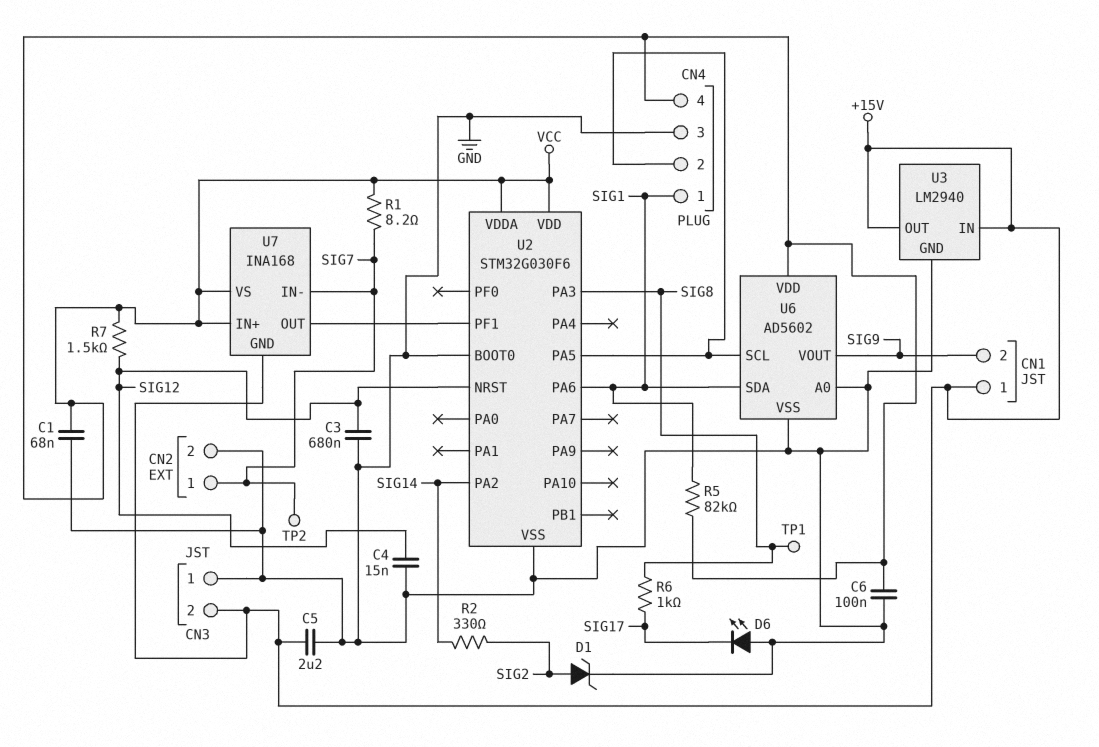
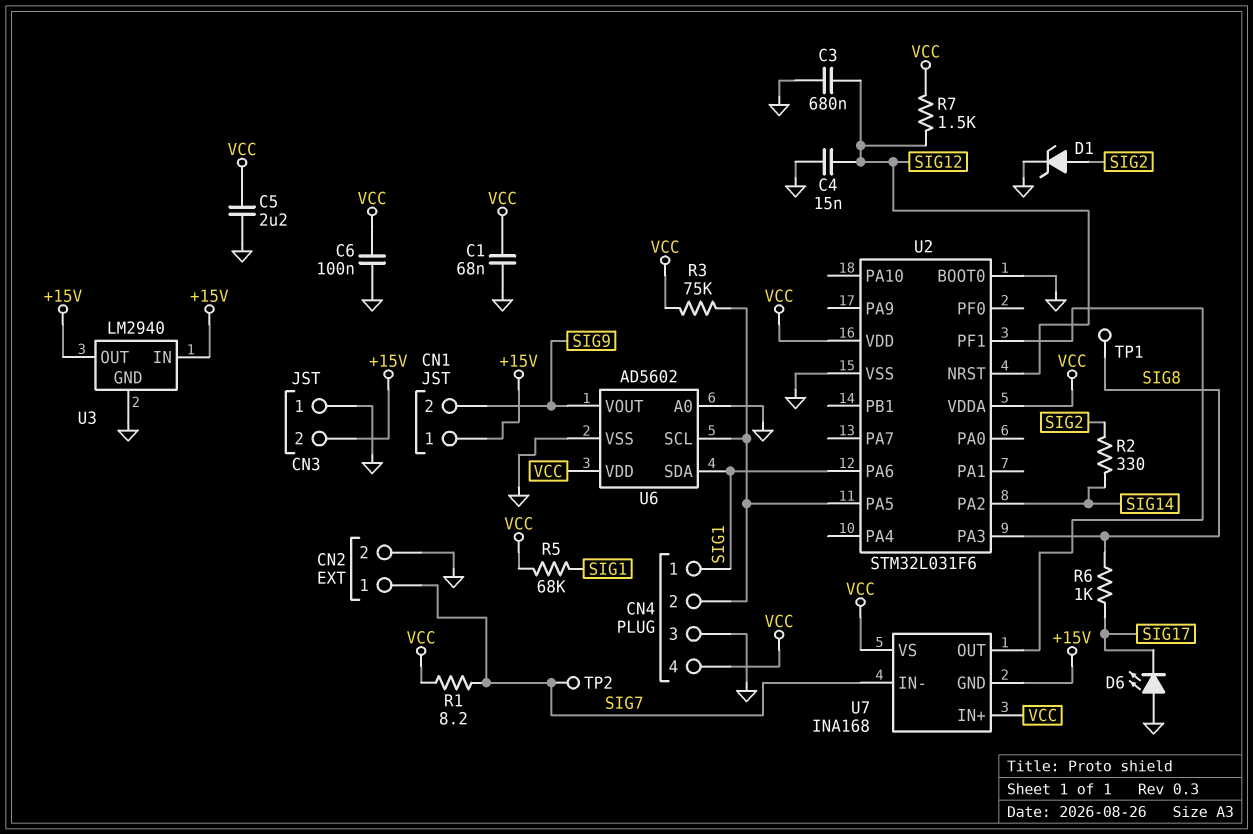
C5: 2.2uF (+15V, GND) -> 2.2uF (GND, VCC)
R3: none -> 75k (CN4/2, VCC)
R5: 82k (SIG1, VCC) -> 68k (SIG1, VCC)
U2: STM32G030F6 -> STM32L031F6

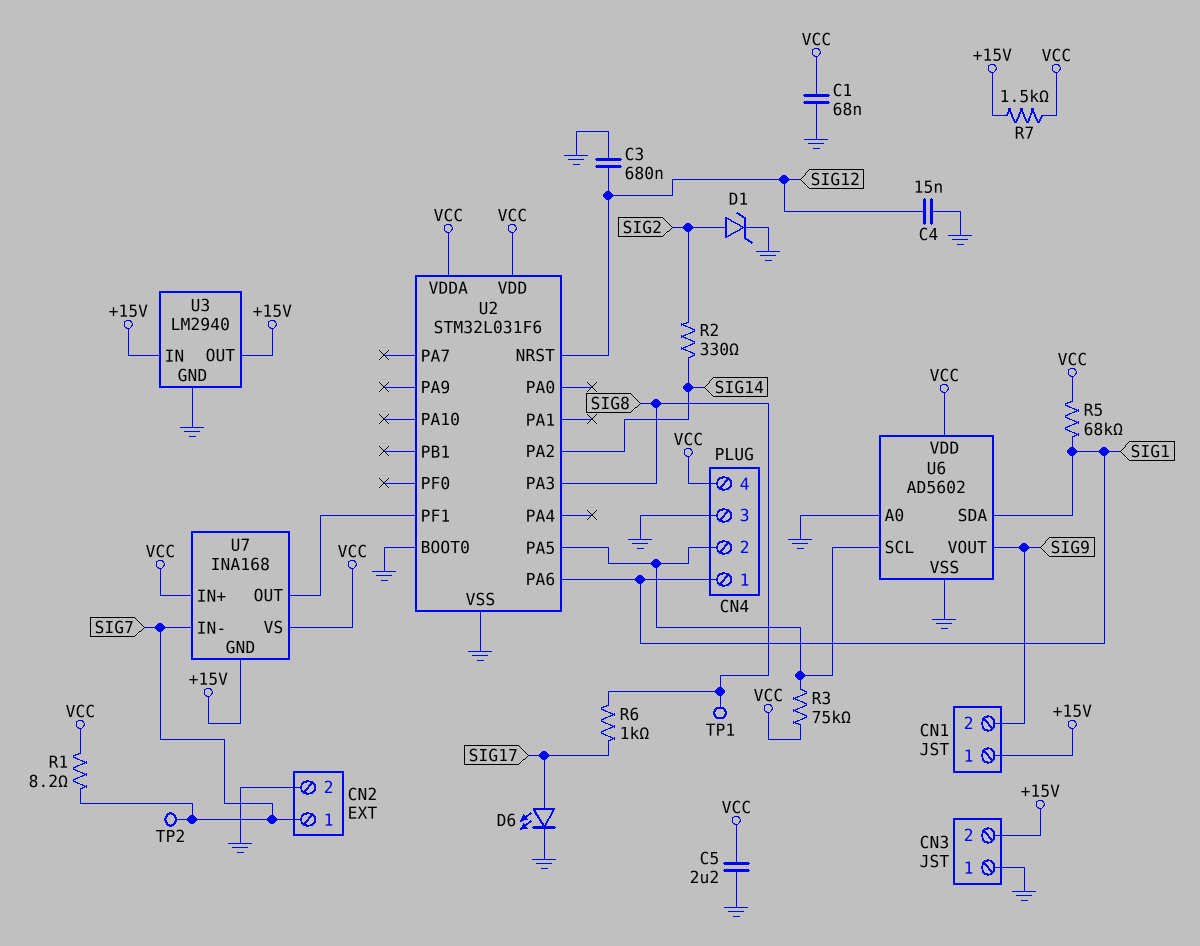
C6: 100nF (GND, VCC) -> none
D6: LED (A GND, K SIG17) -> LED (A SIG17, K GND)
R7: 1.5k (SIG12, VCC) -> 1.5k (+15V, VCC)

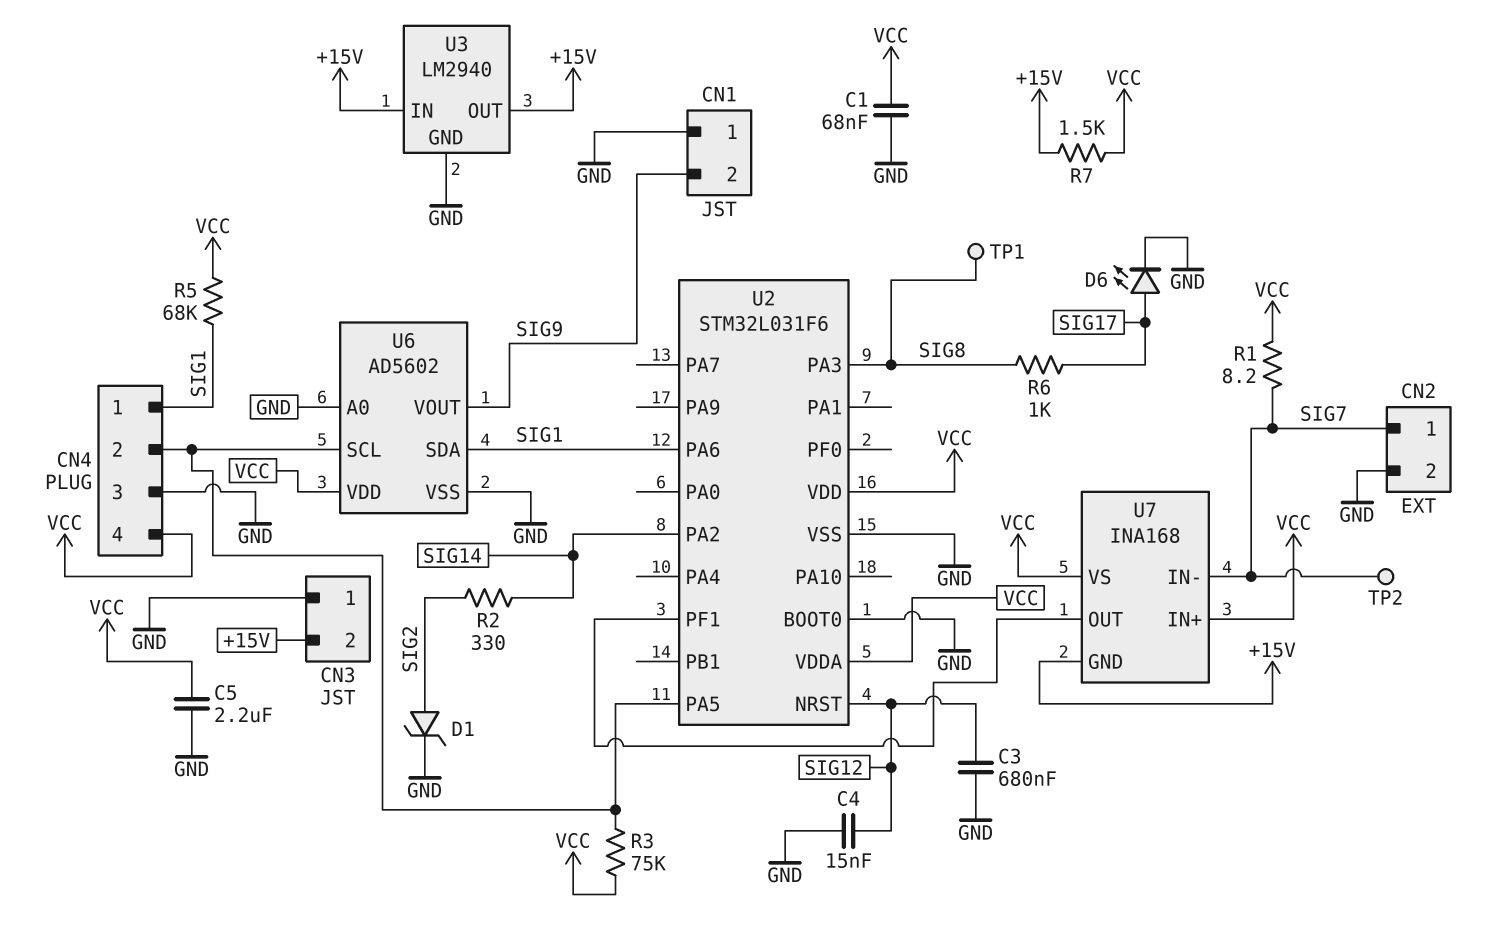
CN1 pin 1: +15V -> GND

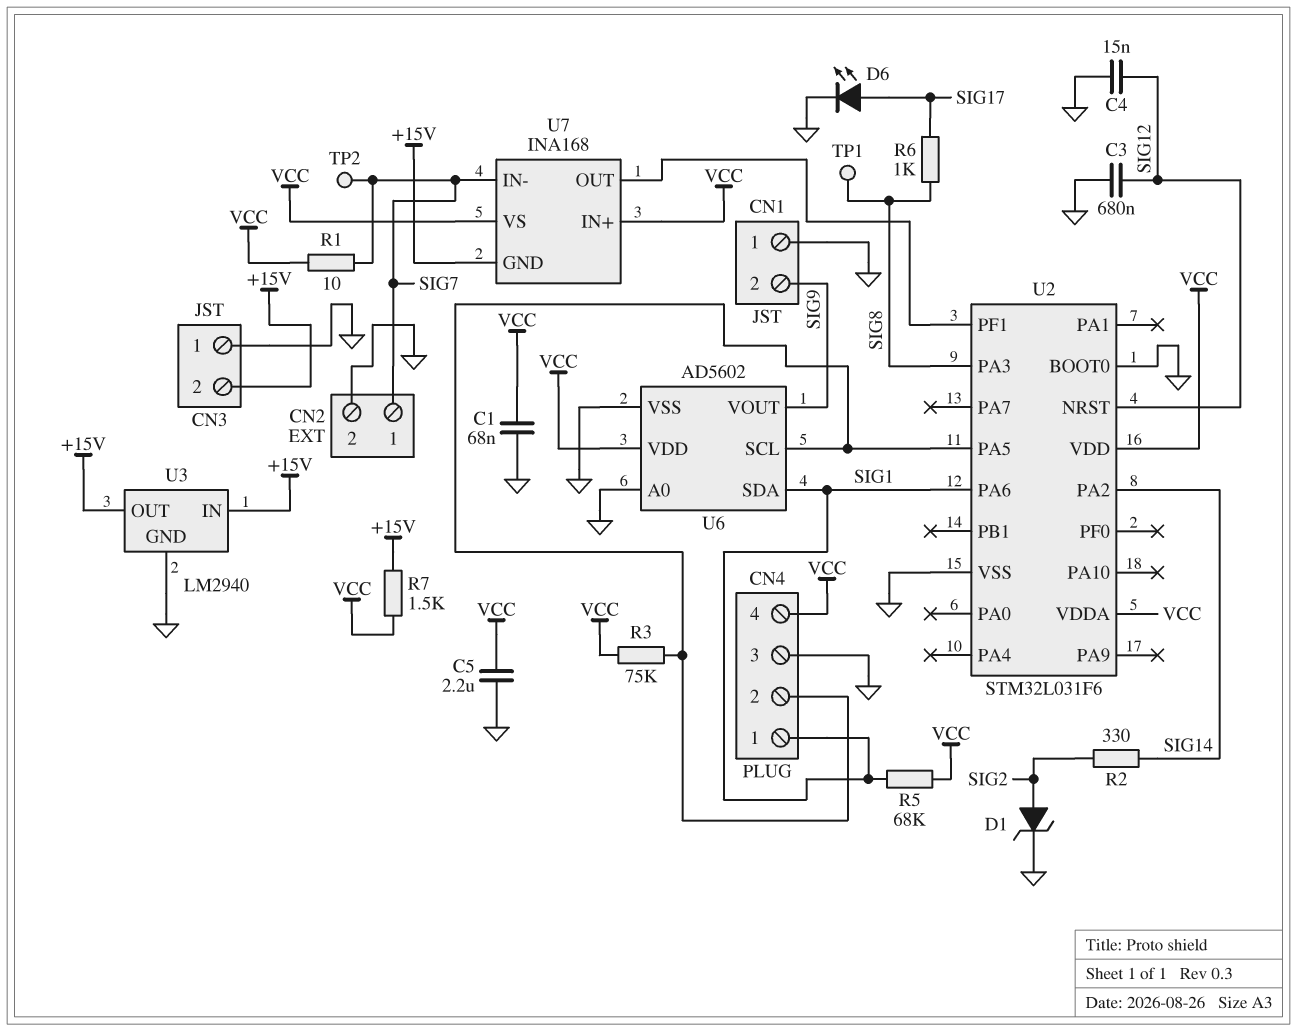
R1: 8.2 (SIG7, VCC) -> 10 (SIG7, VCC)

